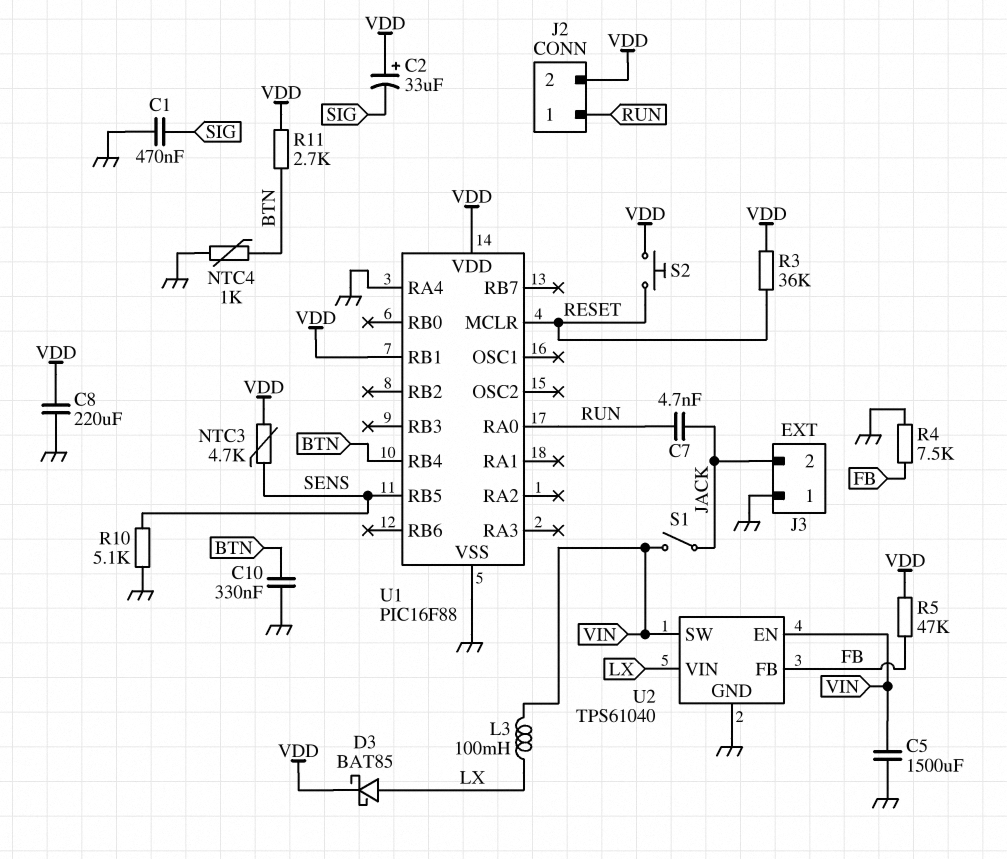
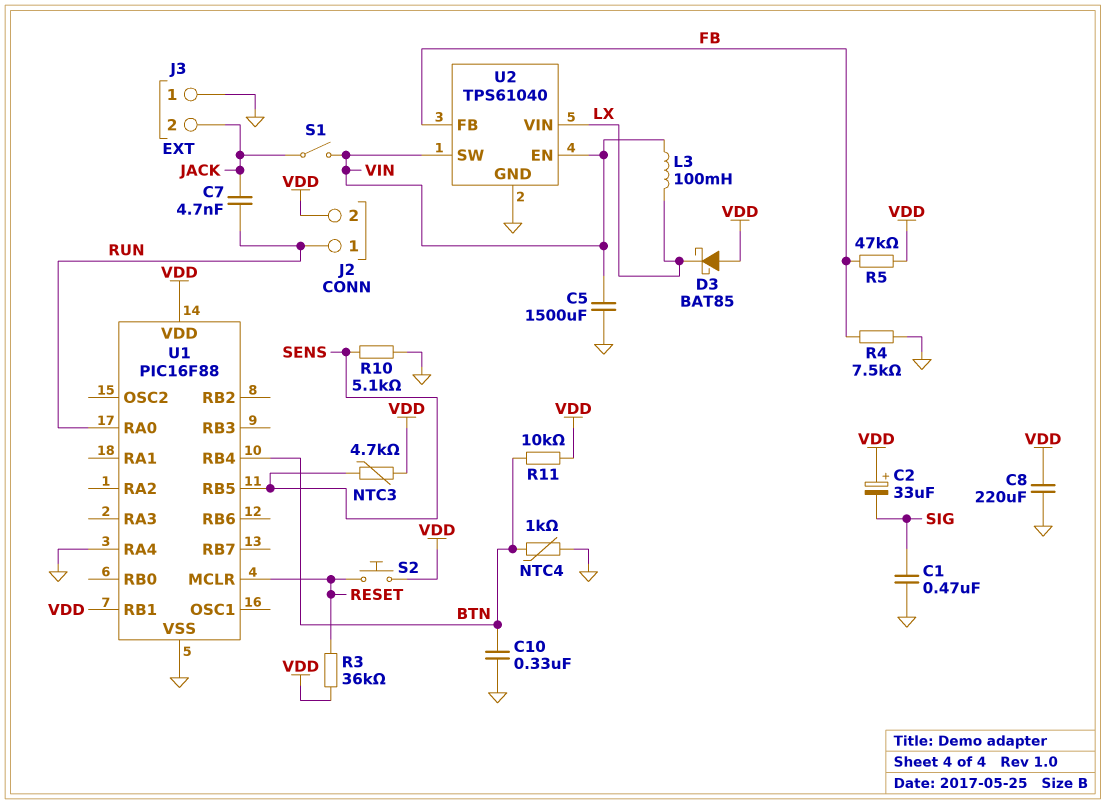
D3: schottky BAT85 (A LX, K VDD) -> schottky BAT85 (A VDD, K LX)
R11: 2.7k (BTN, VDD) -> 10k (BTN, VDD)

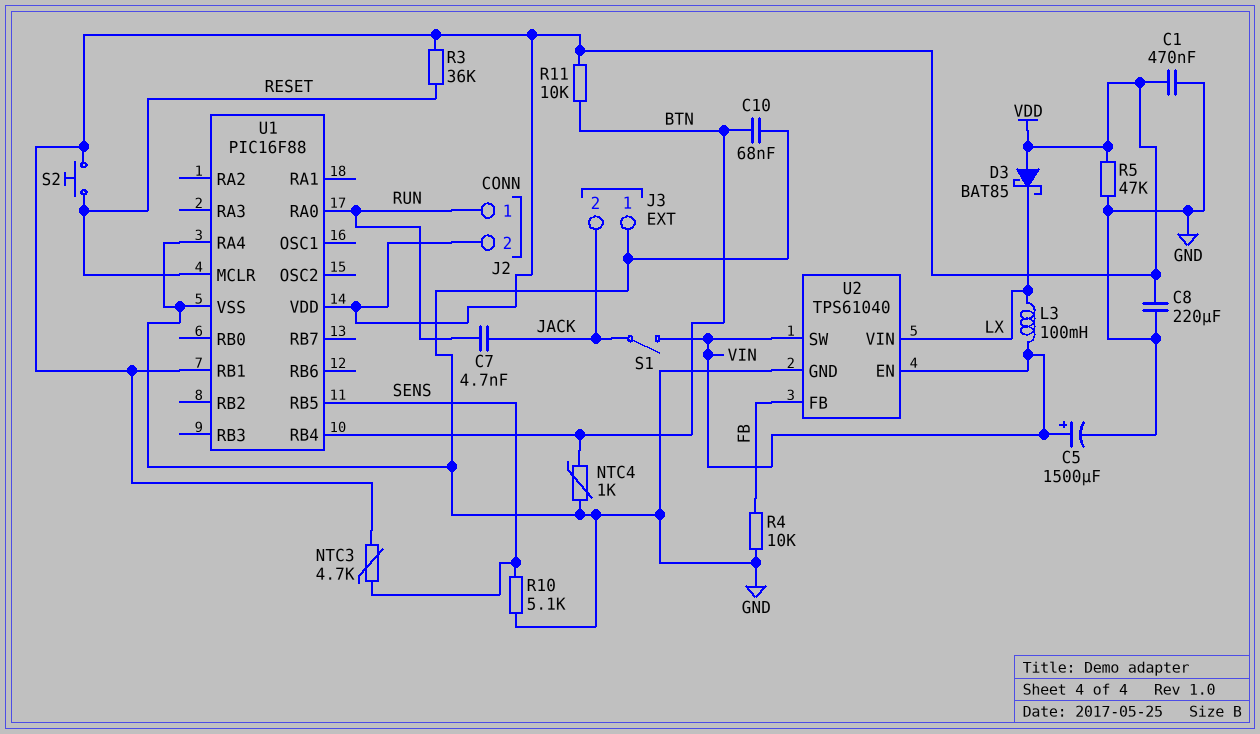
C1: 470nF (GND, SIG) -> 470nF (GND, VDD)
C2: 33uF (plus VDD, minus SIG) -> none
C5: 1500uF (GND, VIN) -> 1500uF (plus VIN, minus GND)
C10: 330nF (BTN, GND) -> 68nF (BTN, GND)
R4: 7.5k (FB, GND) -> 10k (FB, GND)
R5: 47k (FB, VDD) -> 47k (GND, VDD)

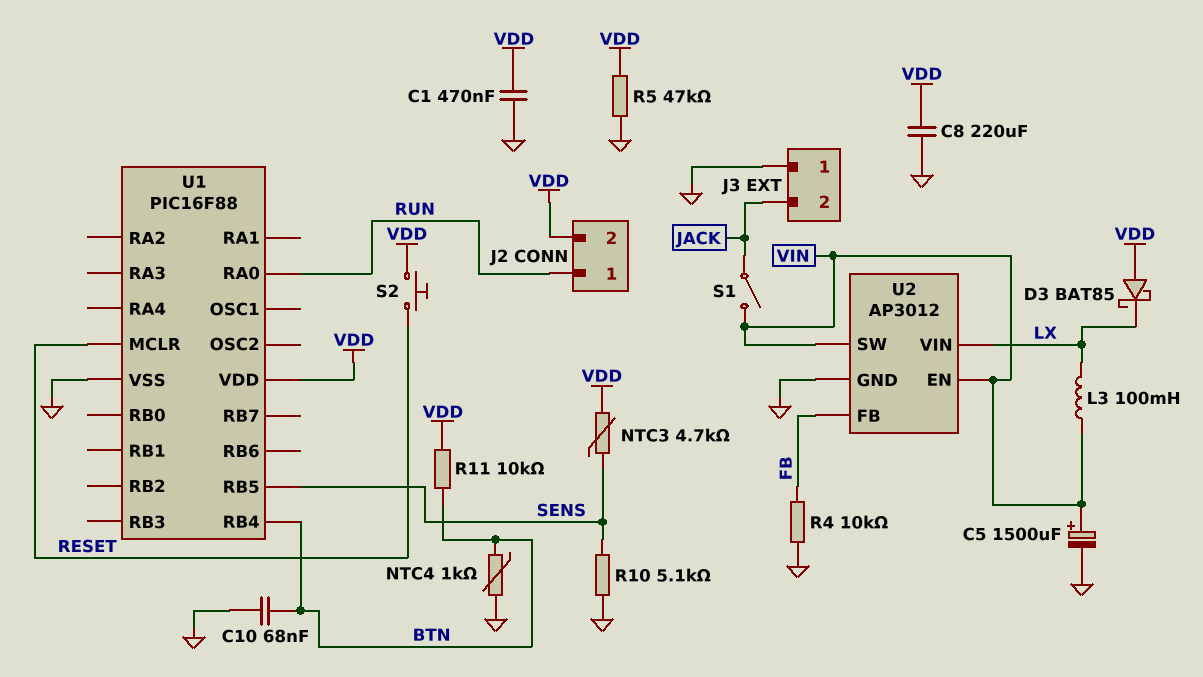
C7: 4.7nF (JACK, RUN) -> none
R3: 36k (RESET, VDD) -> none
U1 pin RA4: GND -> none
U1 pin RB1: VDD -> none
U2: TPS61040 -> AP3012

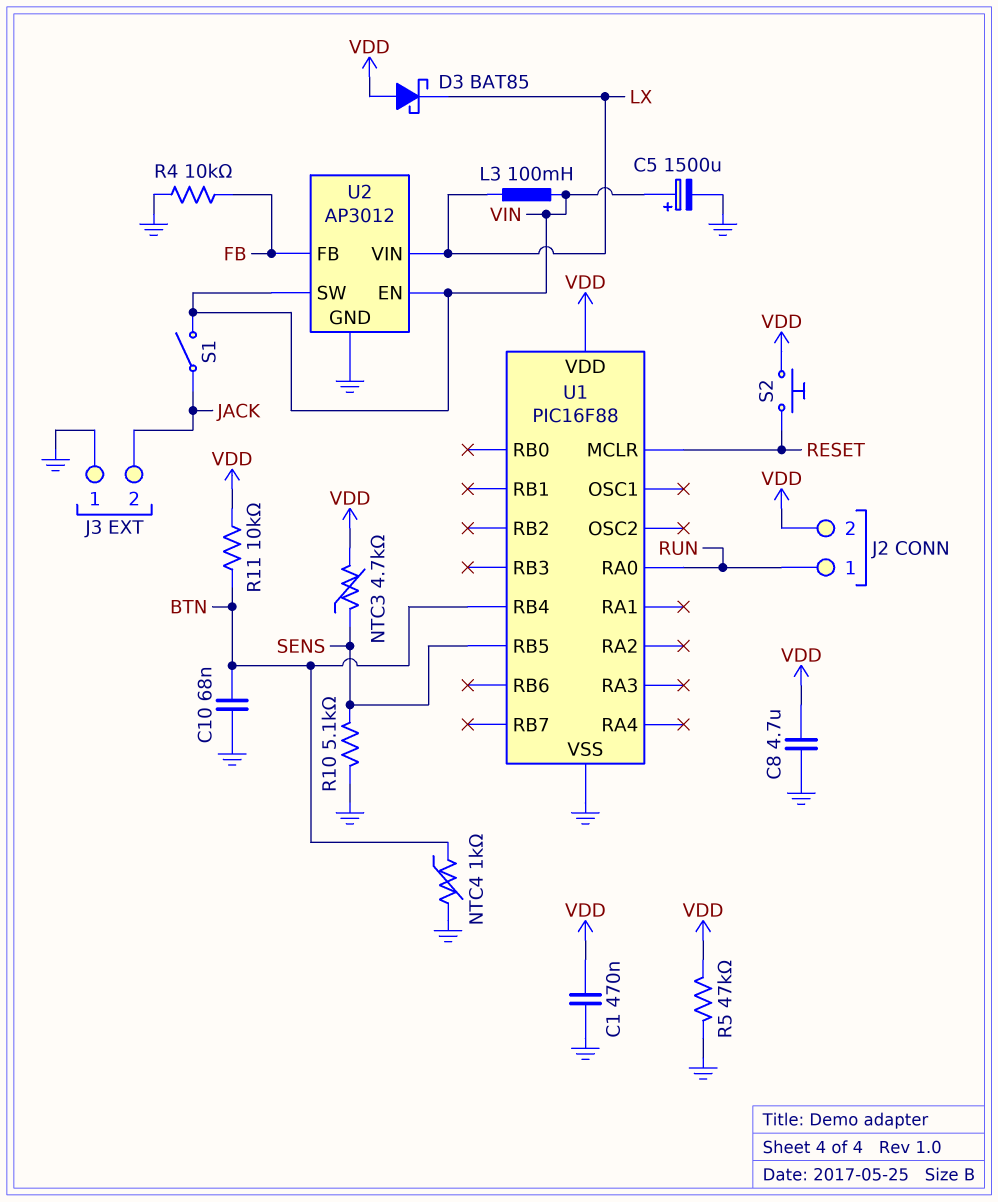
C8: 220uF (GND, VDD) -> 4.7uF (GND, VDD)

